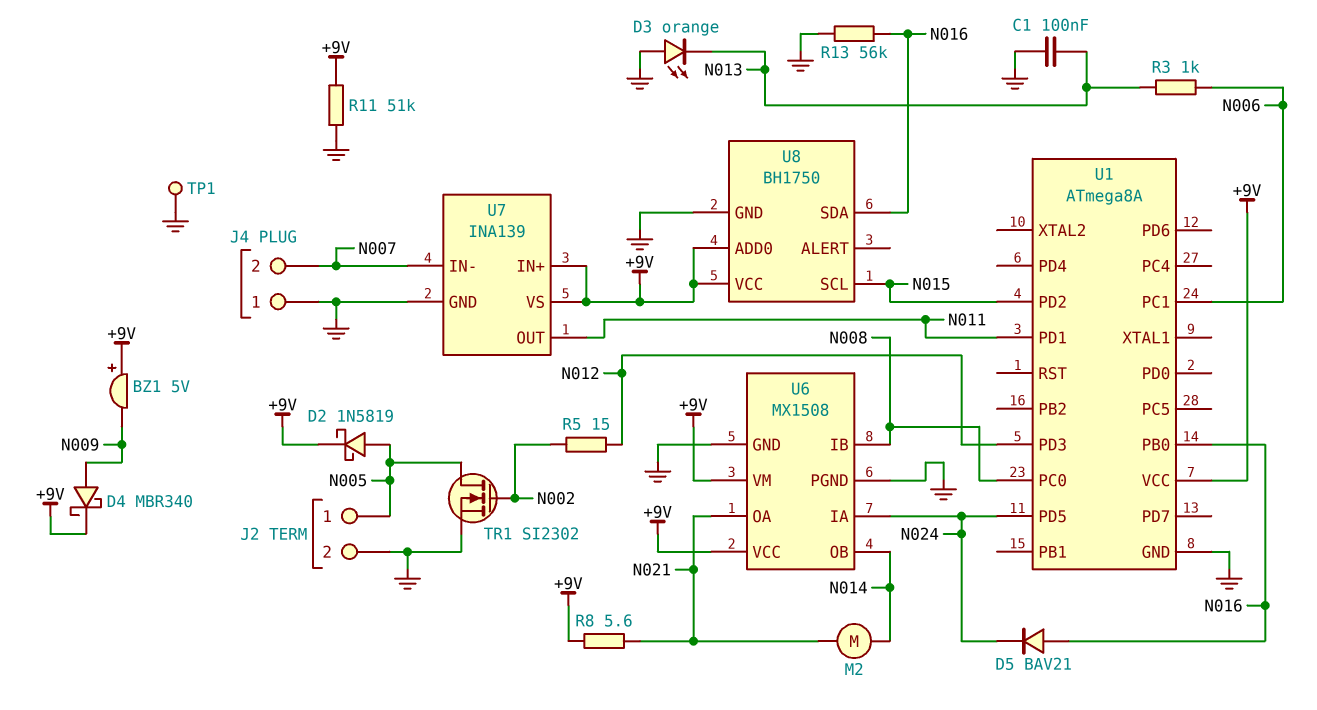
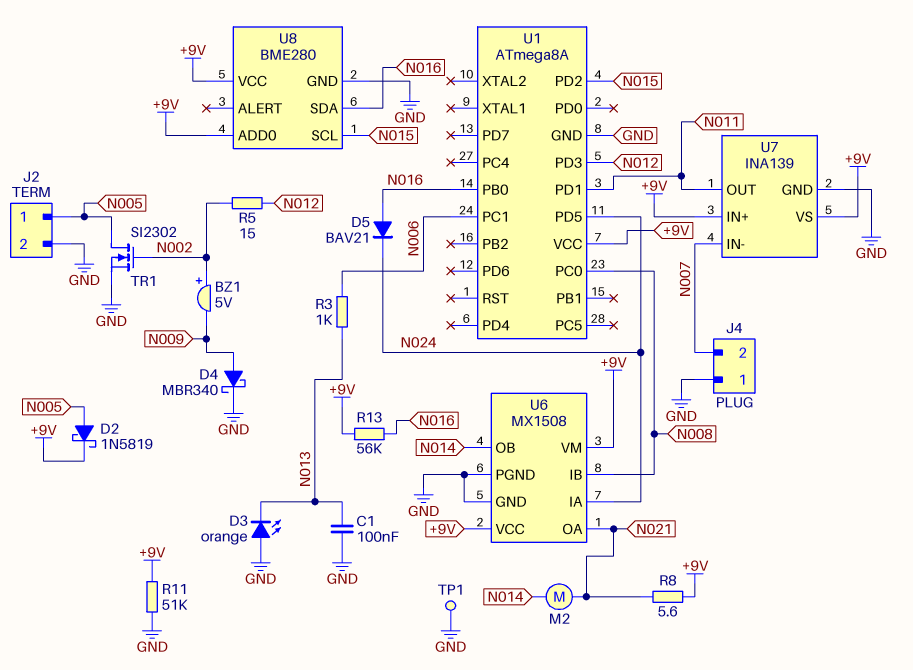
BZ1: buzzer 5V (plus +9V, minus N009) -> buzzer 5V (plus N002, minus N009)
D4: schottky MBR340 (A N009, K +9V) -> schottky MBR340 (A N009, K GND)
R13: 56k (GND, N016) -> 56k (+9V, N016)
U8: BH1750 -> BME280

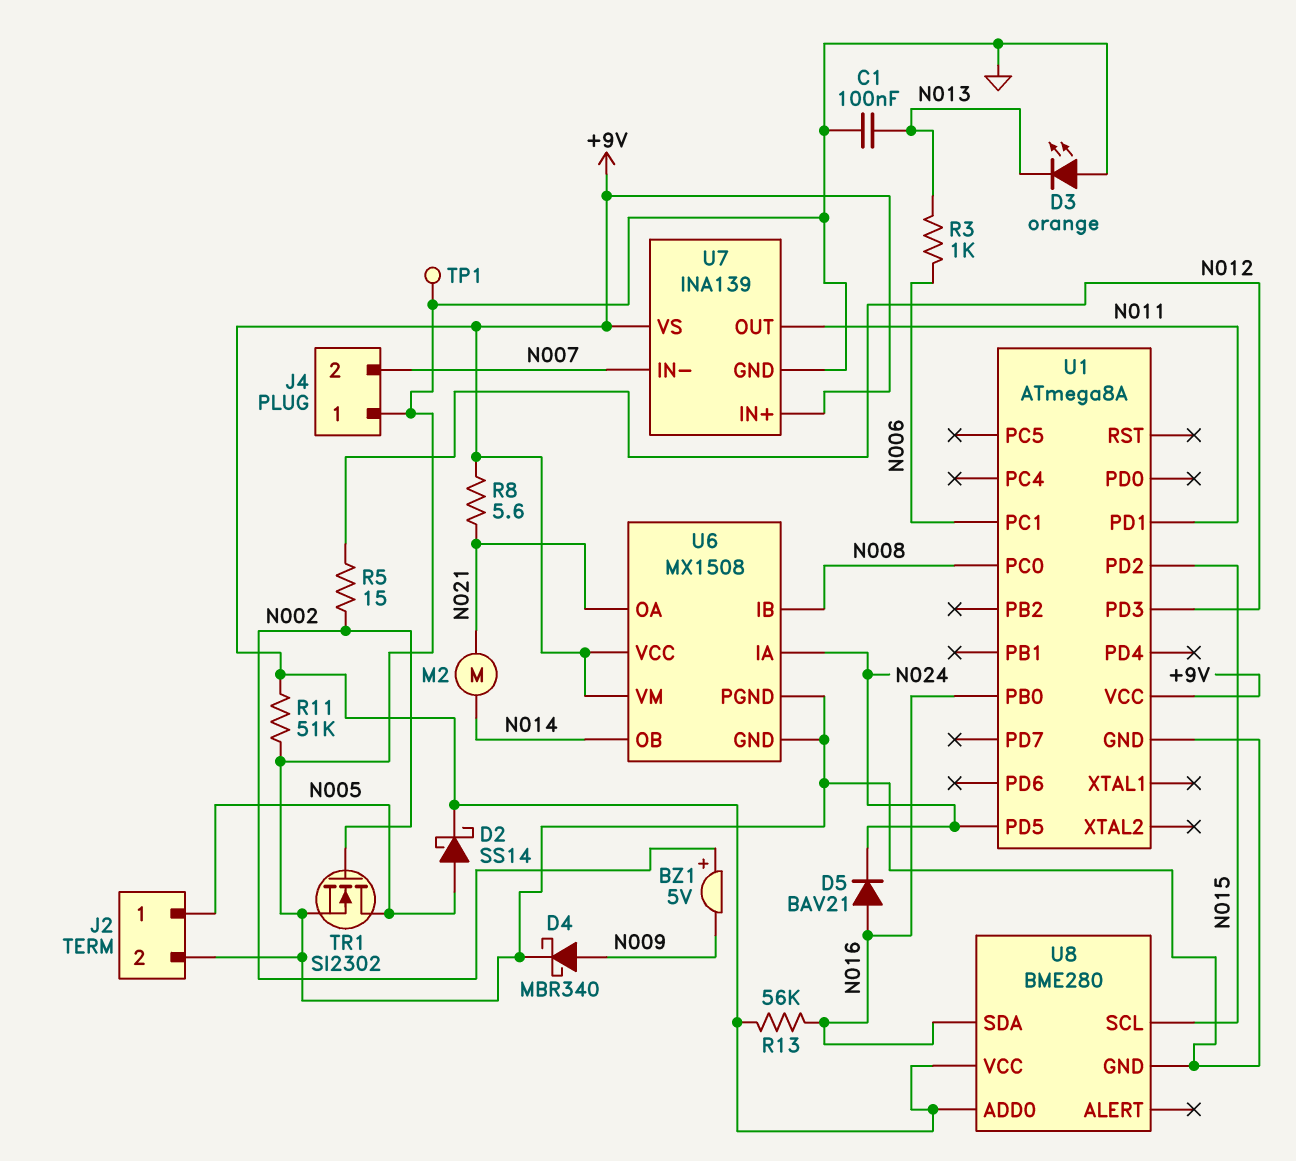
D2: schottky 1N5819 (A N005, K +9V) -> schottky SS14 (A N005, K +9V)

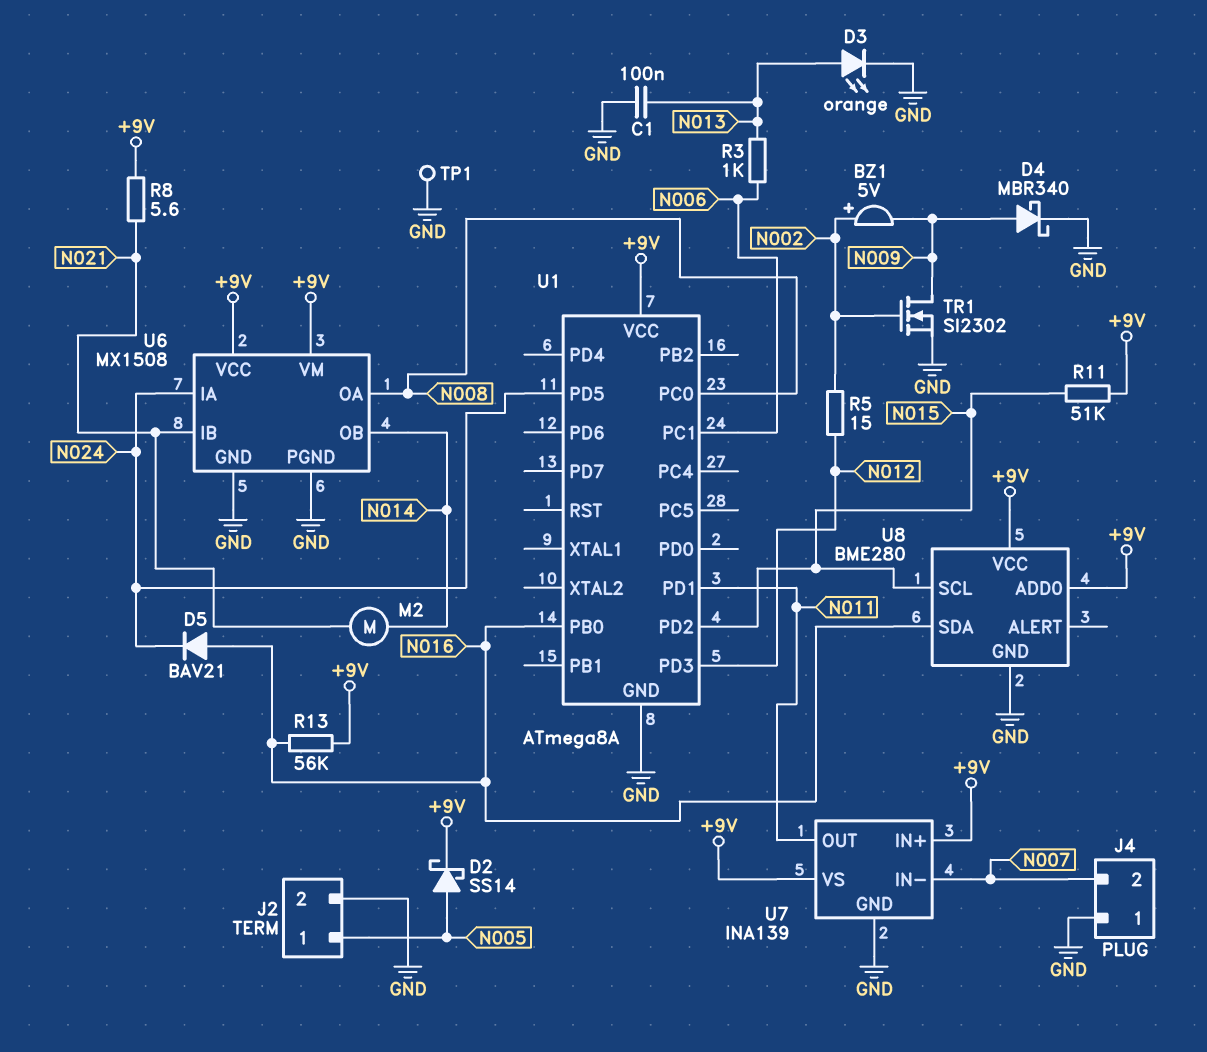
D3: LED orange (A GND, K N013) -> LED orange (A N013, K GND)
R11: 51k (+9V, GND) -> 51k (+9V, N015)
TR1: NMOS SI2302 (G N002, D N005, S GND) -> NMOS SI2302 (G N002, D N009, S GND)
U6 pin IB: N008 -> N021
U6 pin OA: N021 -> N008

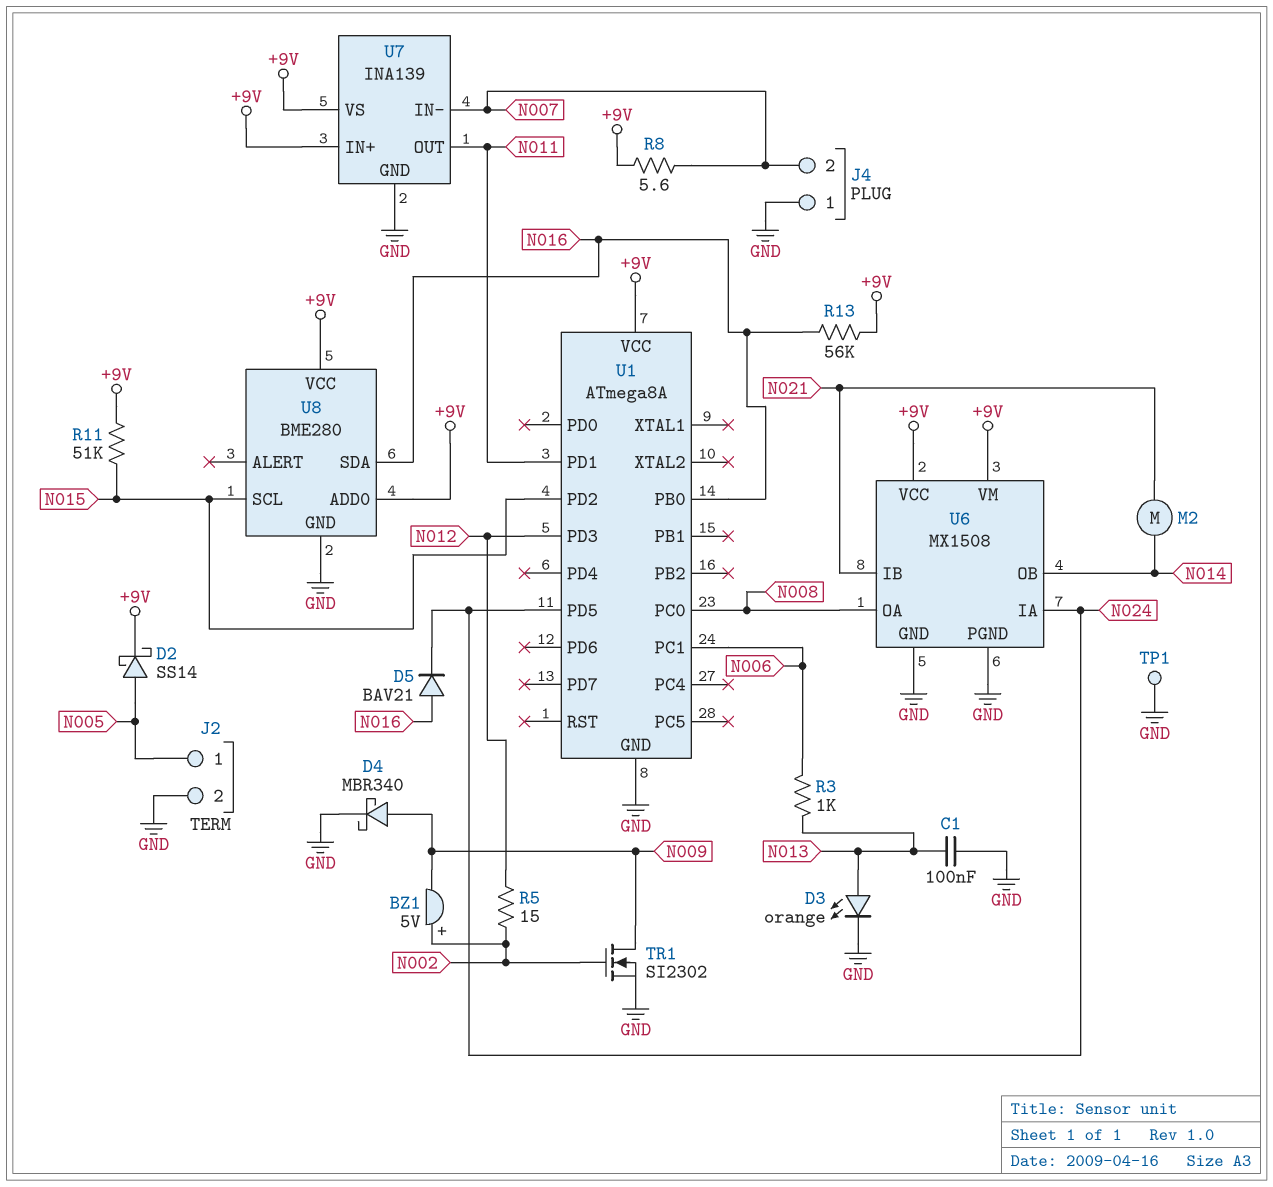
R8: 5.6 (+9V, N021) -> 5.6 (+9V, N007)

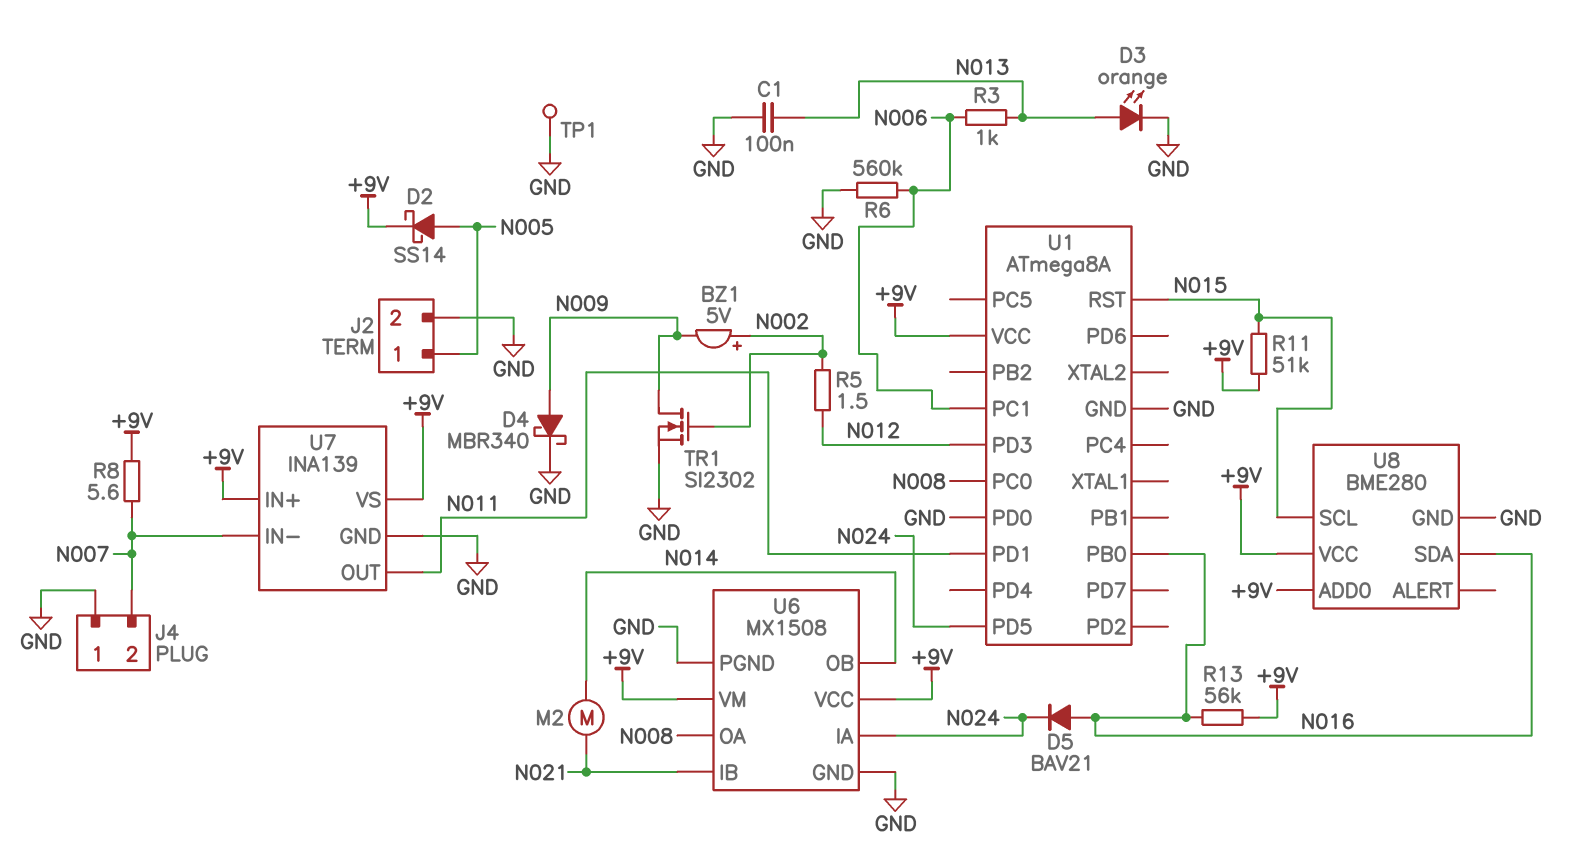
R5: 15 (N002, N012) -> 1.5 (N002, N012)
R6: none -> 560k (GND, N006)
U1 pin PD0: none -> GND
U1 pin PD2: N015 -> none
U1 pin RST: none -> N015

